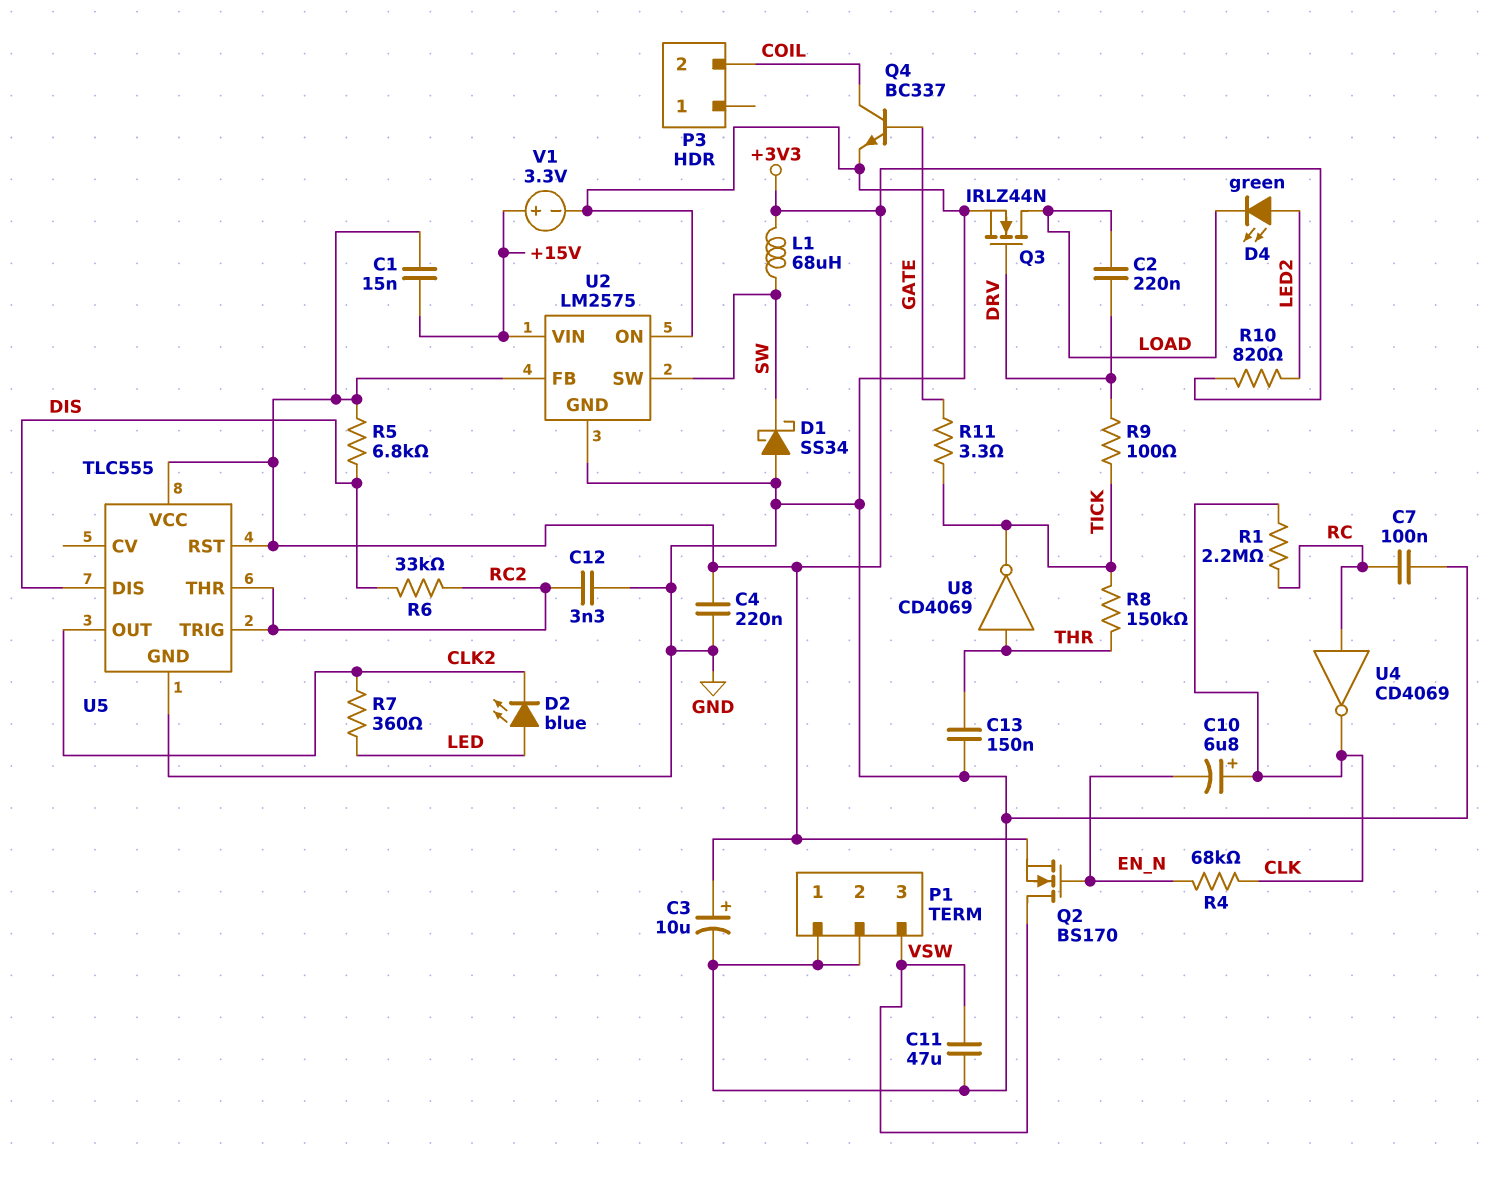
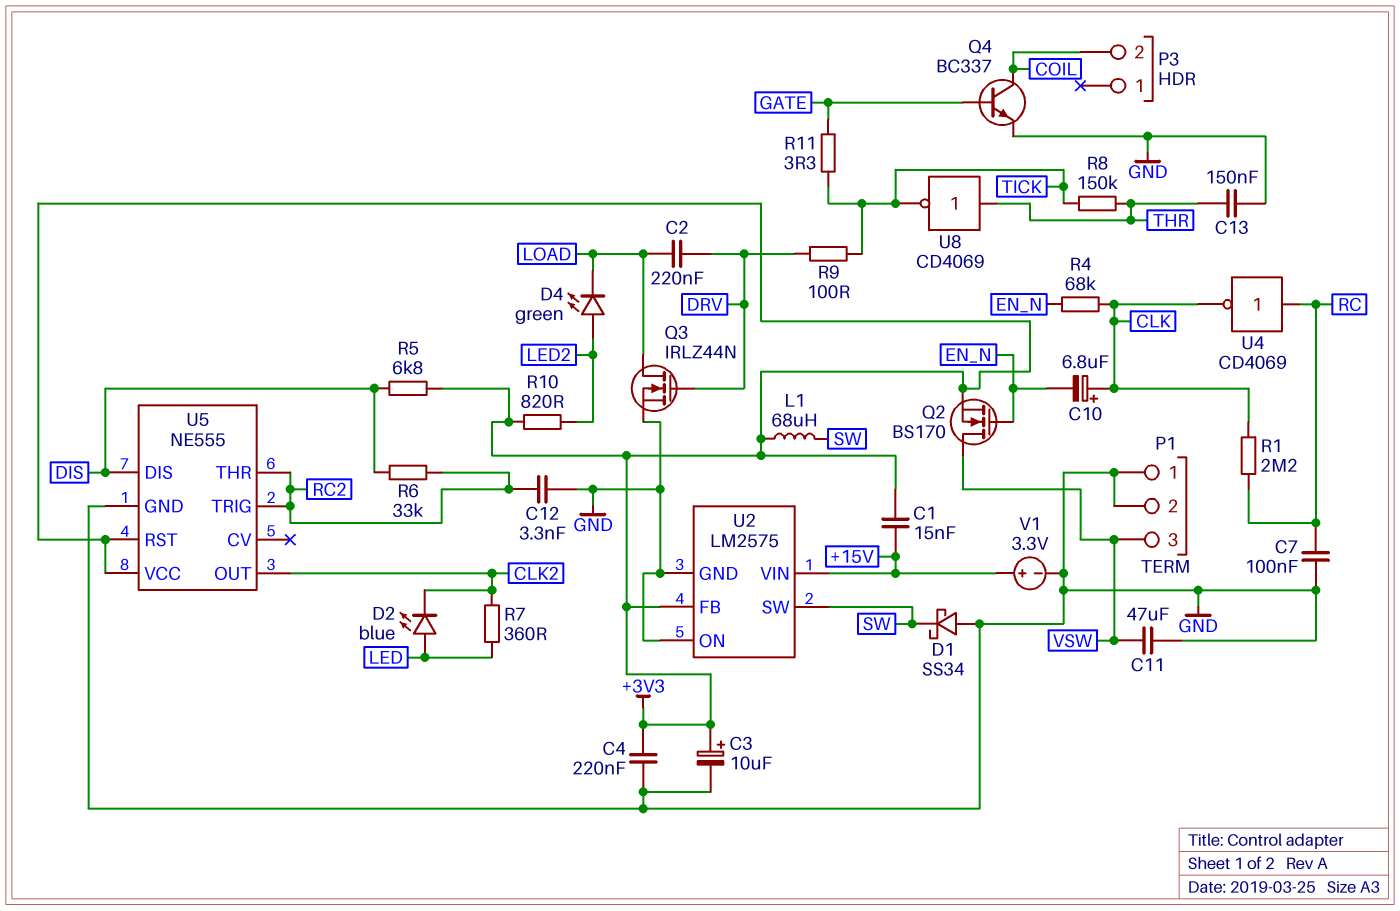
U5: TLC555 -> NE555

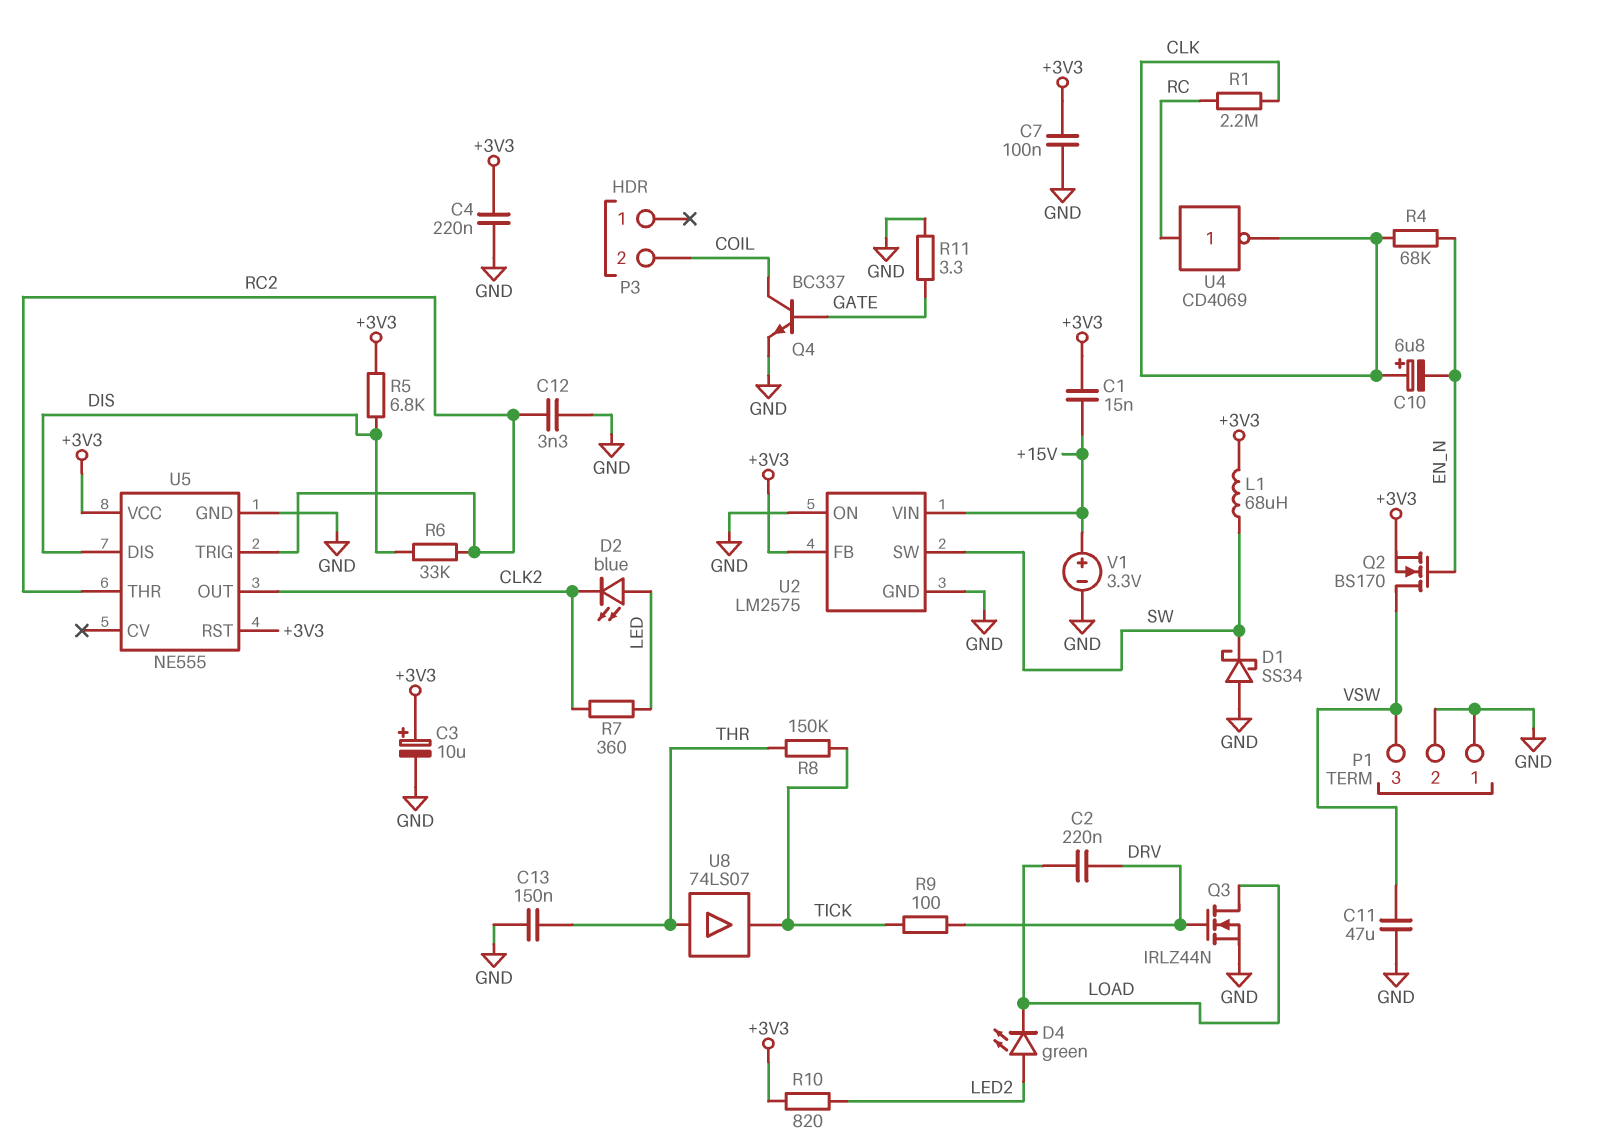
C7: 100nF (GND, RC) -> 100nF (+3V3, GND)
R11: 3.3 (GATE, TICK) -> 3.3 (GATE, GND)
U8: NOT CD4069 (in THR, out TICK) -> buffer 74LS07 (in THR, out TICK)

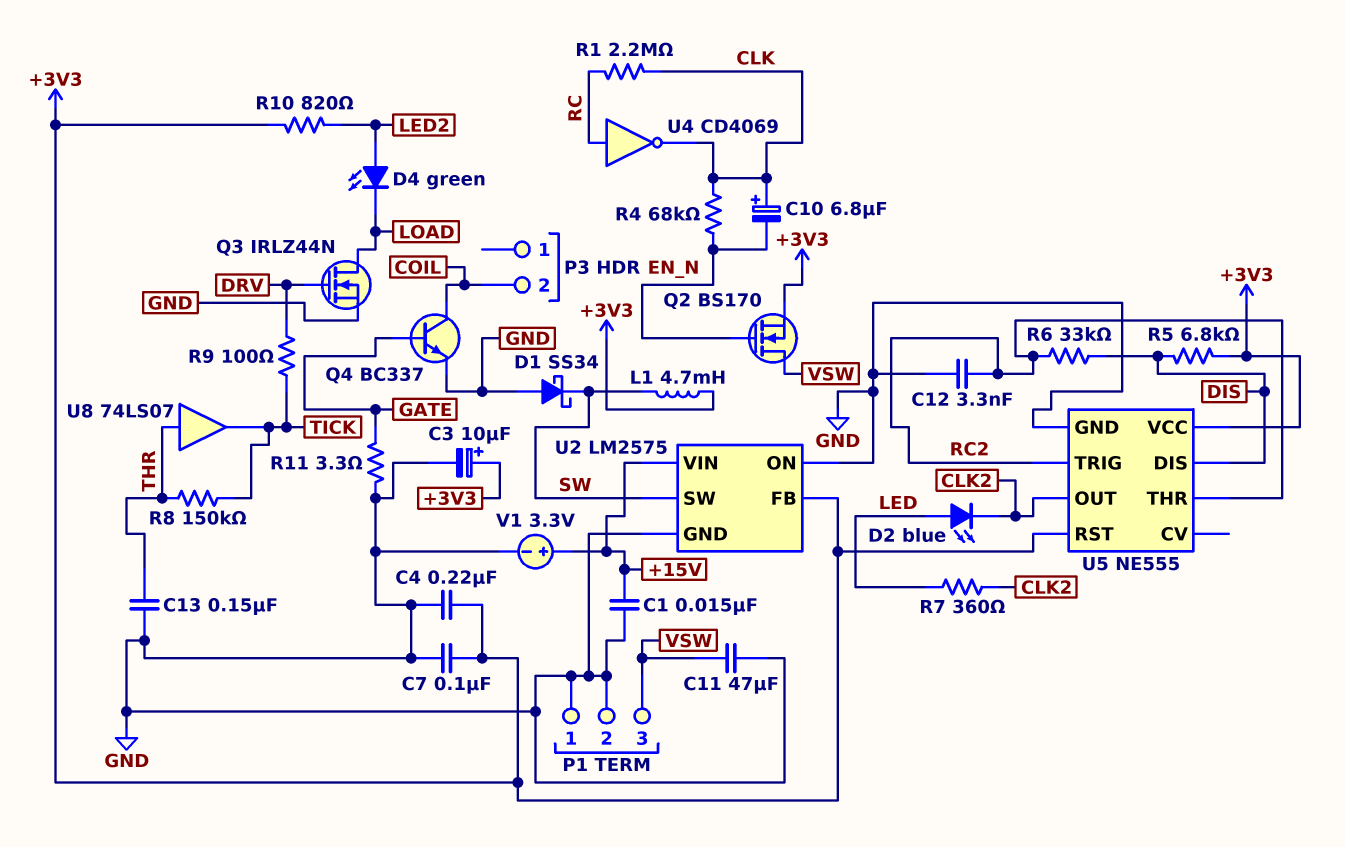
C1: 15nF (+3V3, +15V) -> 15nF (+15V, GND)
C2: 220nF (DRV, LOAD) -> none
L1: 68uH (+3V3, SW) -> 4.7mH (+3V3, SW)

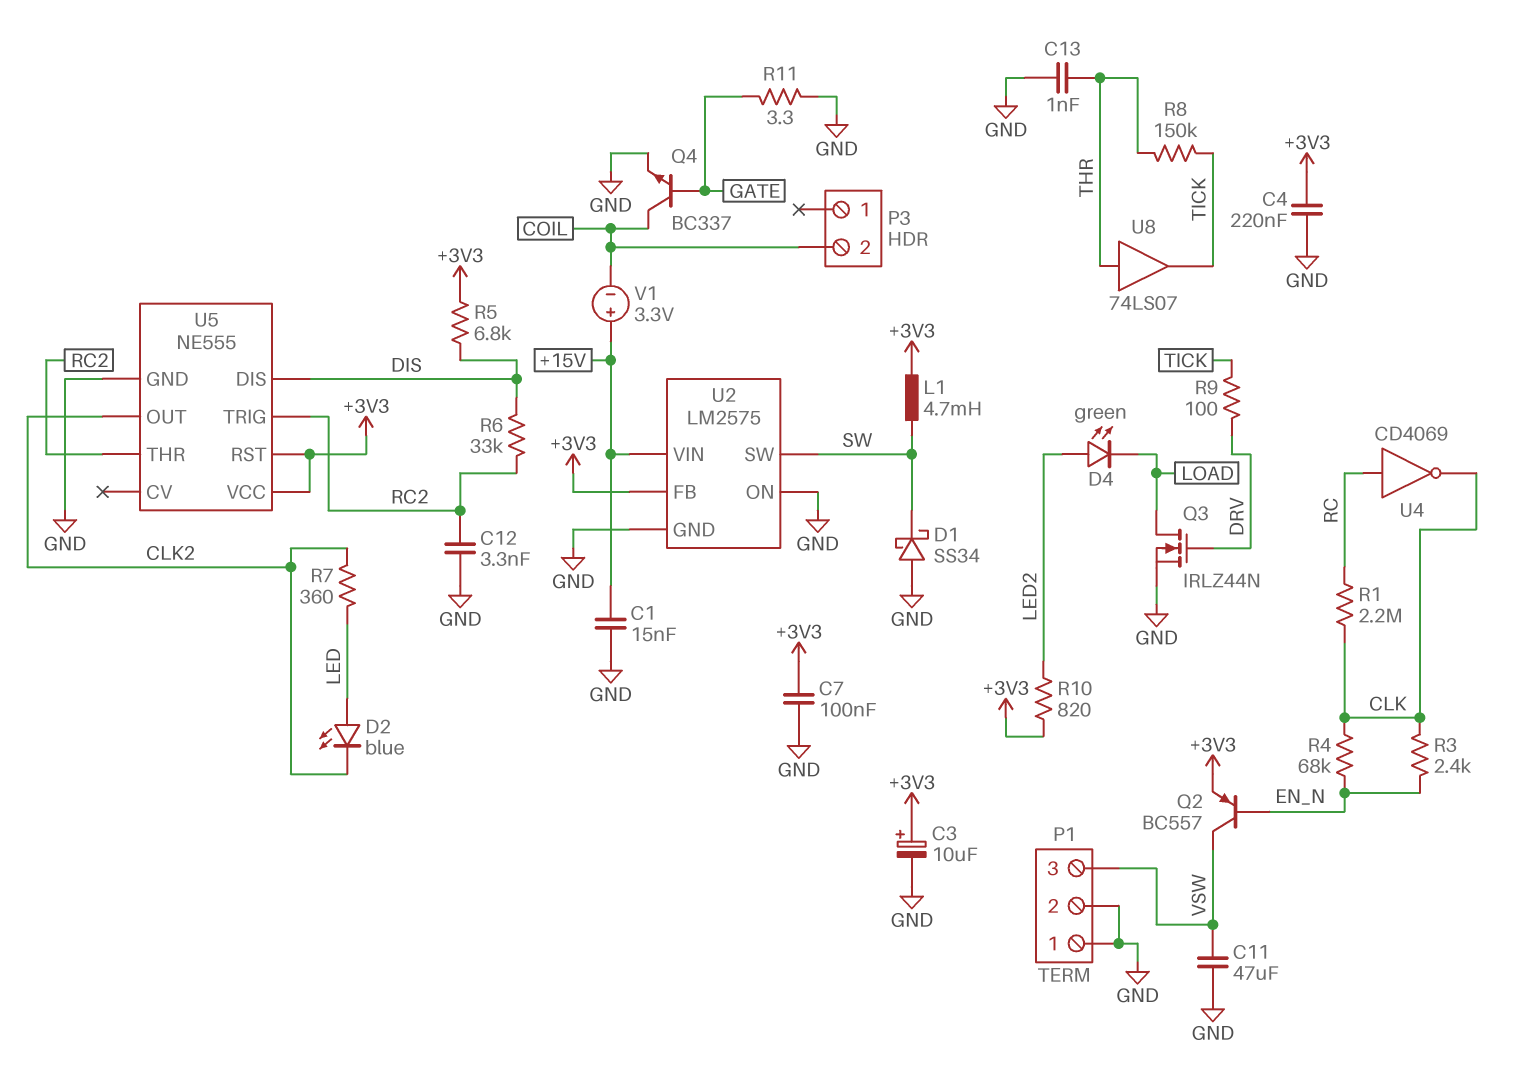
C10: 6.8uF (plus CLK, minus EN_N) -> none
C13: 150nF (GND, THR) -> 1nF (GND, THR)
Q2: NMOS BS170 (G EN_N, D VSW, S +3V3) -> PNP BC557 (B EN_N, C VSW, E +3V3)
R3: none -> 2.4k (CLK, EN_N)
V1: 3.3V (plus +15V, minus GND) -> 3.3V (plus +15V, minus COIL)

